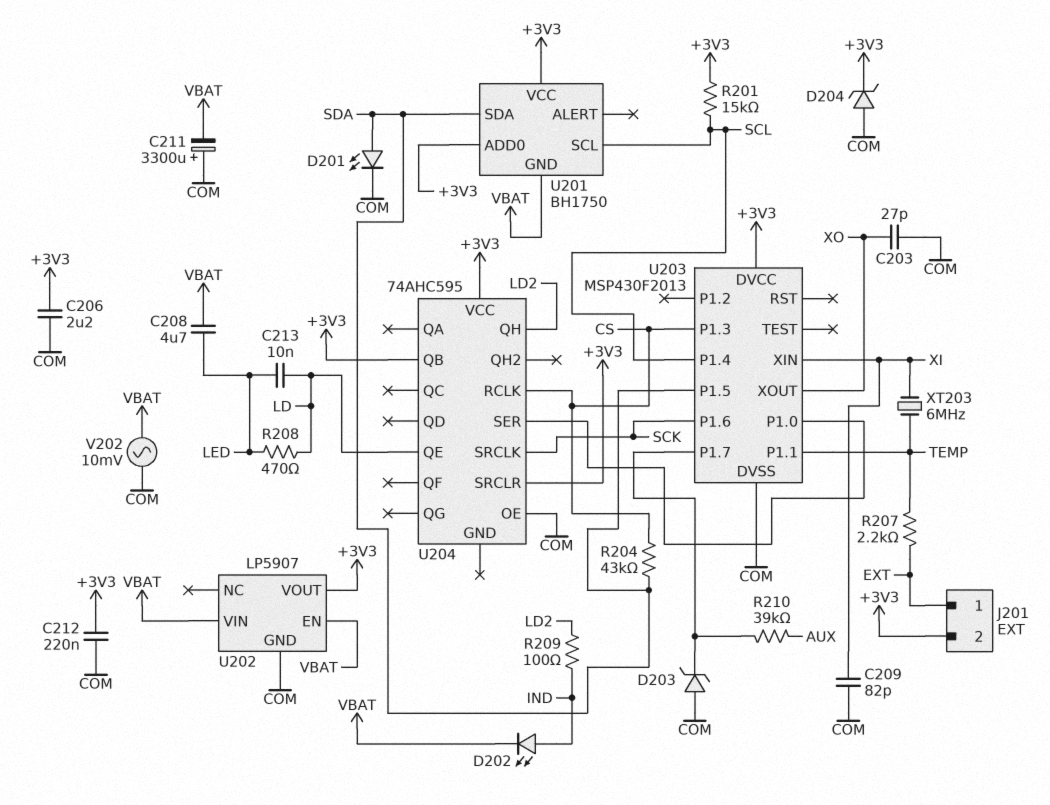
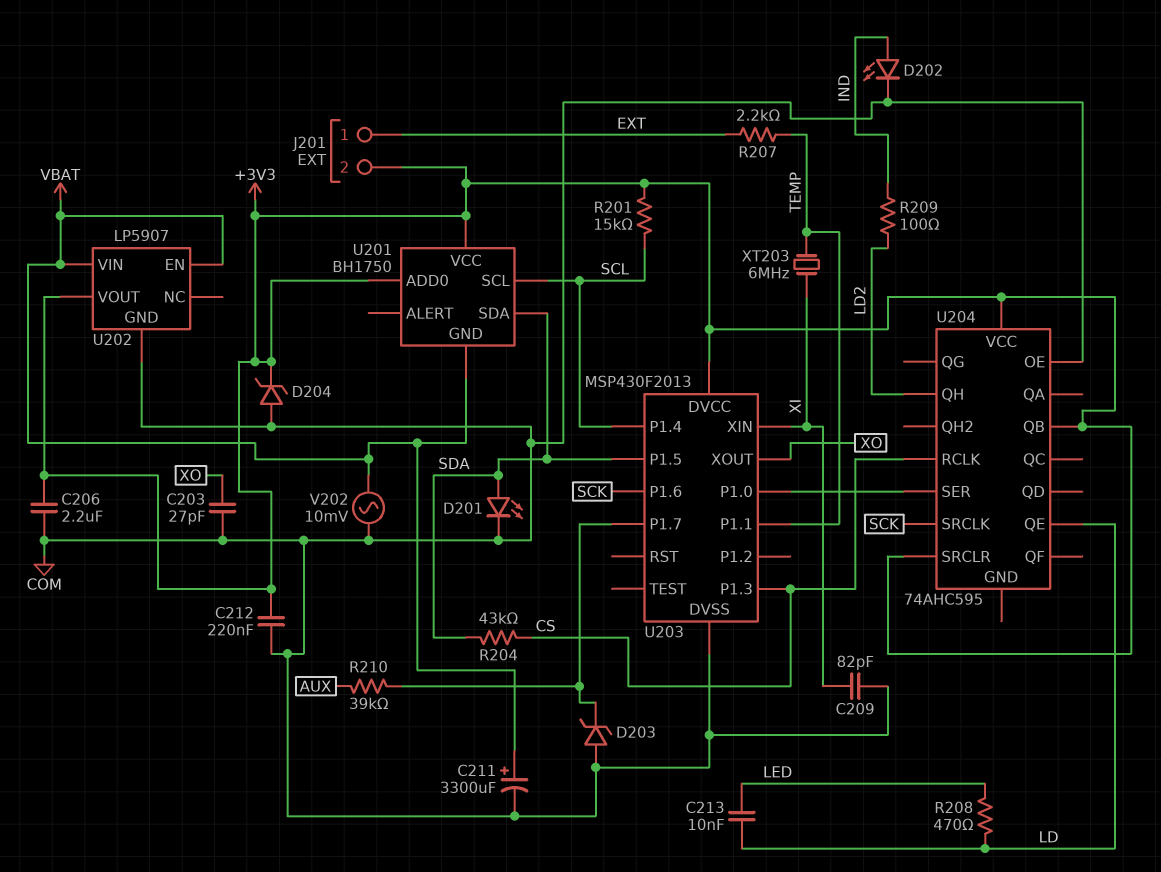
C208: 4.7uF (LED, VBAT) -> none
C211: 3300uF (plus COM, minus VBAT) -> 3300uF (plus VBAT, minus COM)
D202: LED (A IND, K VBAT) -> LED (A IND, K COM)

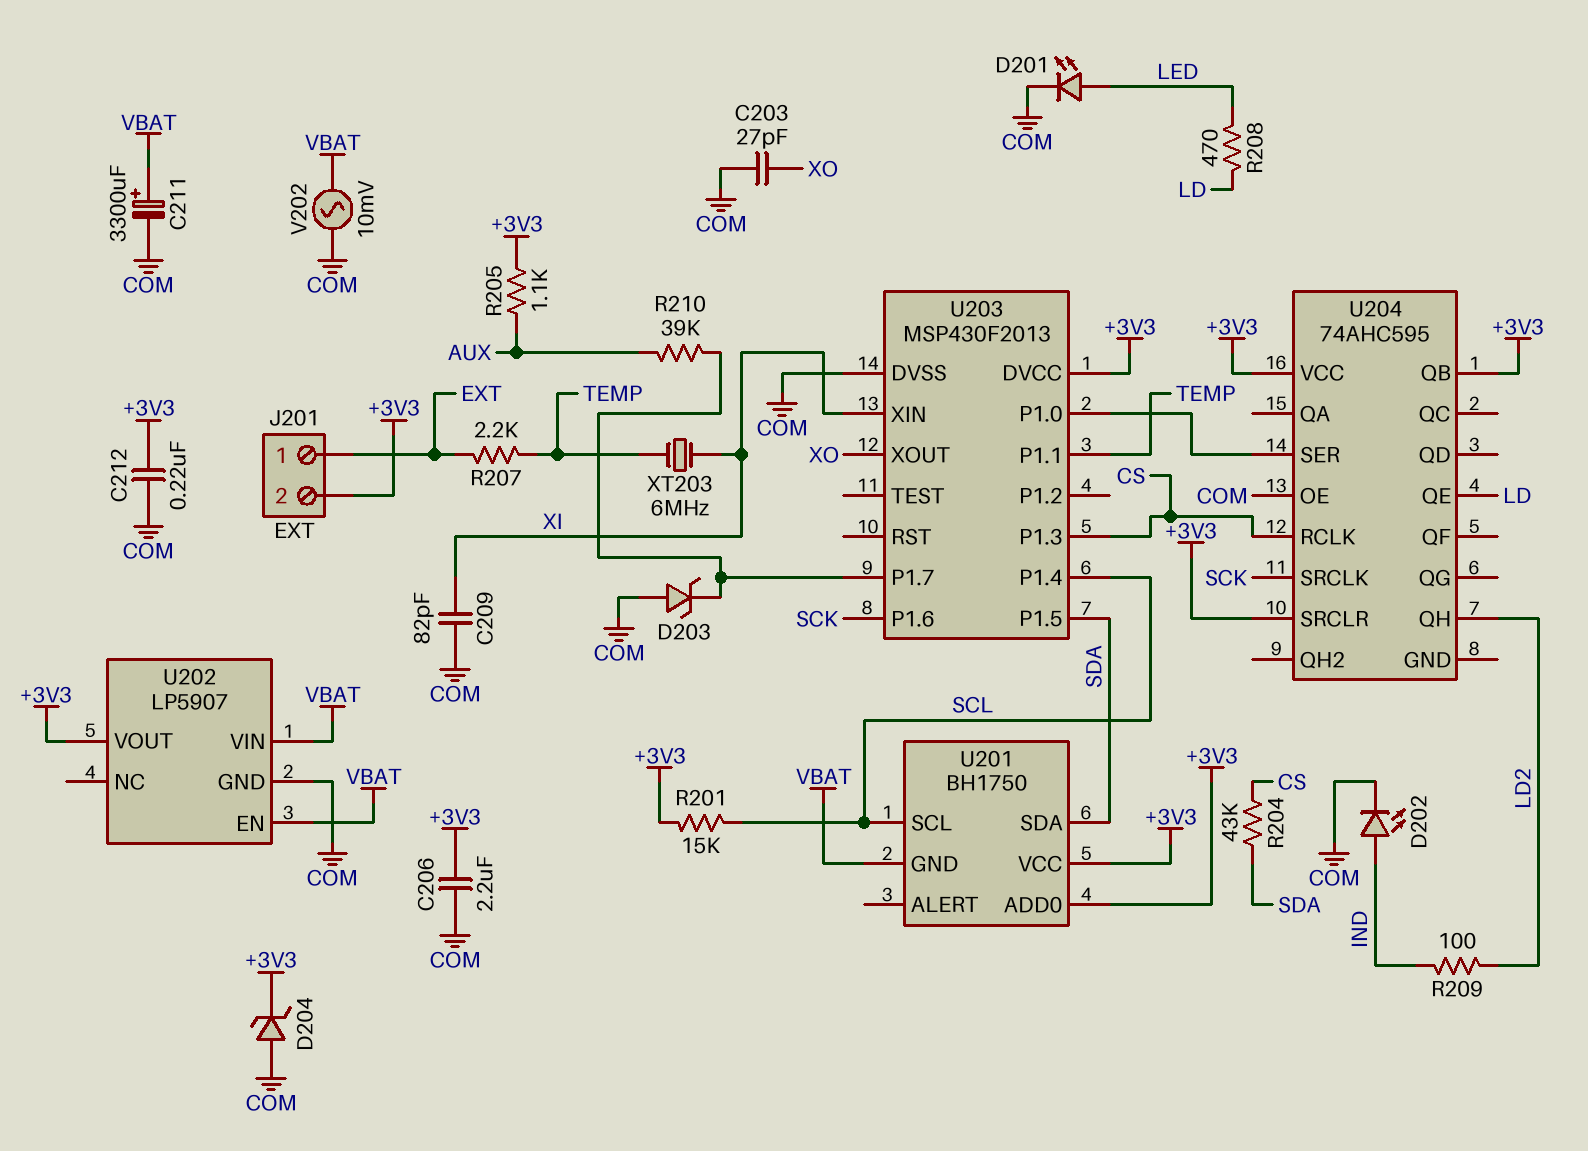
C213: 10nF (LD, LED) -> none
D201: LED (A SDA, K COM) -> LED (A LED, K COM)
R205: none -> 1.1k (+3V3, AUX)

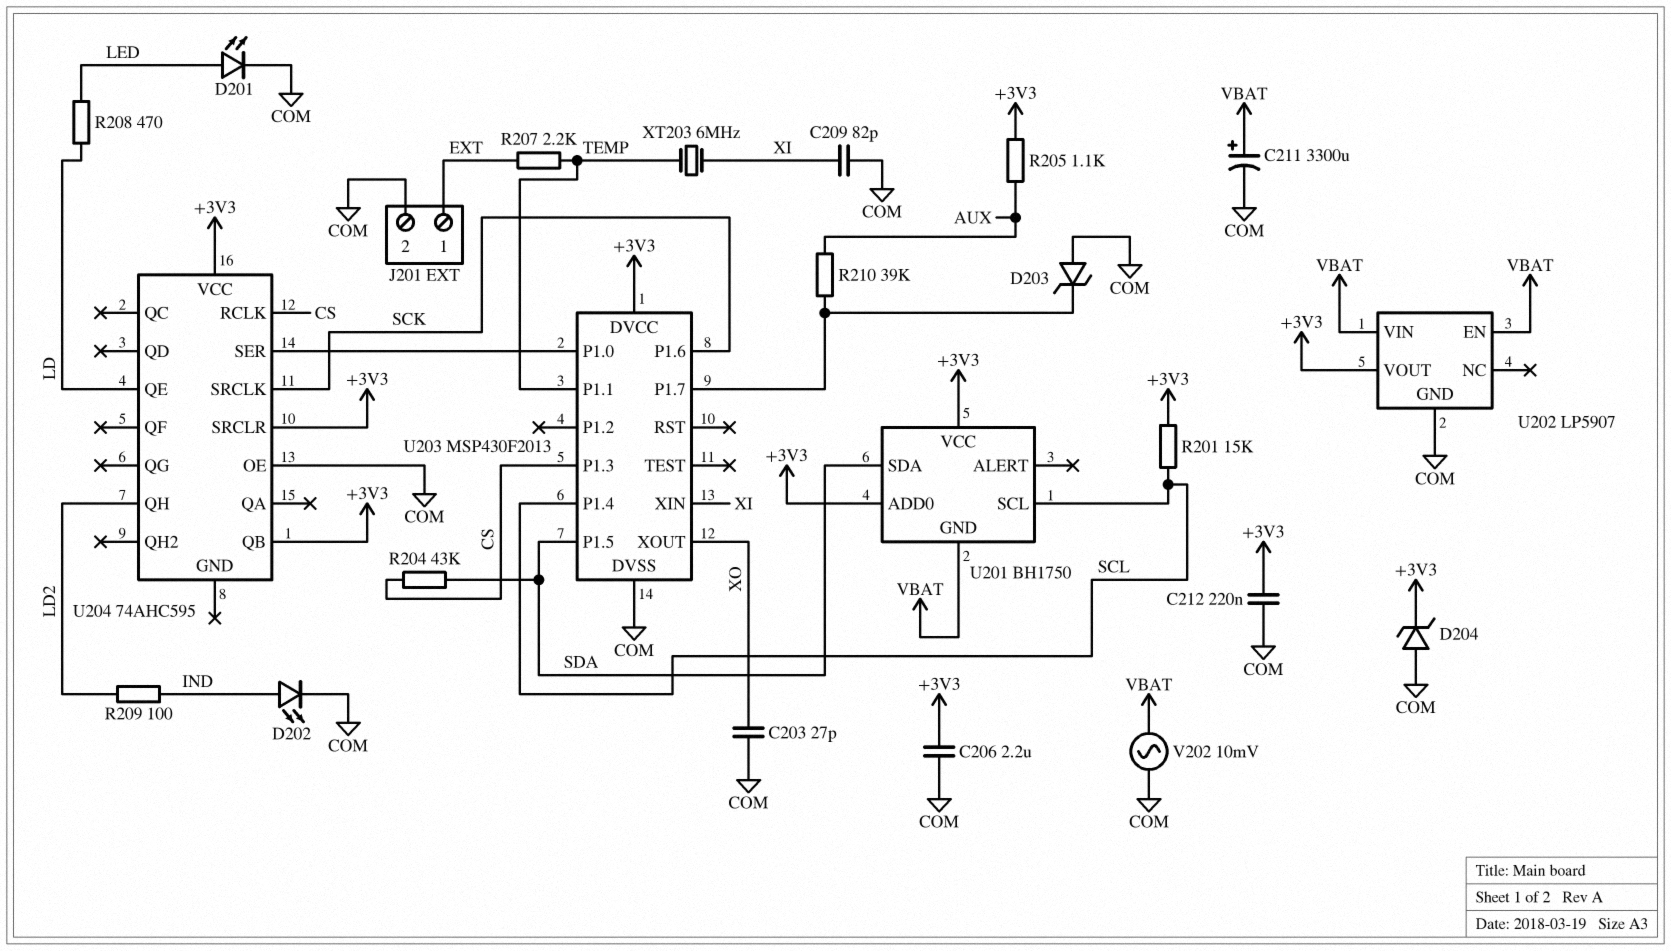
J201 pin 2: +3V3 -> COM

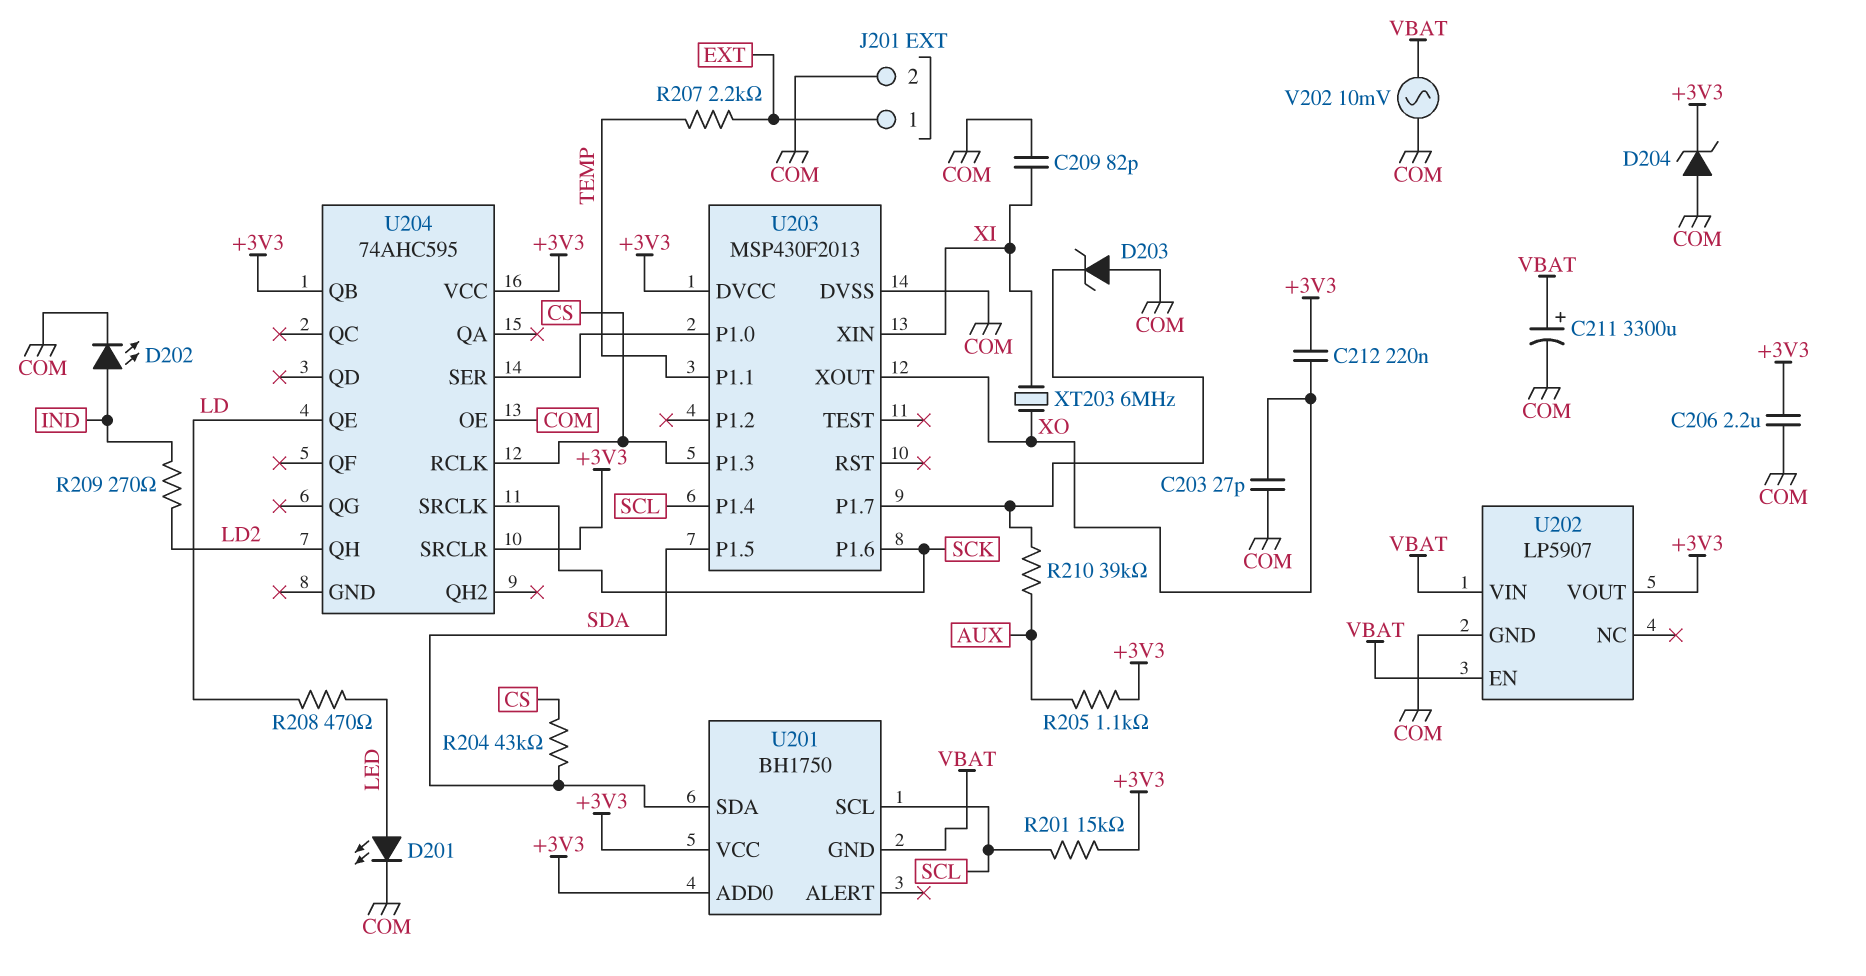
C212: 220nF (+3V3, COM) -> 220nF (+3V3, XO)
R209: 100 (IND, LD2) -> 270 (IND, LD2)
XT203: 6MHz (TEMP, XI) -> 6MHz (XI, XO)

